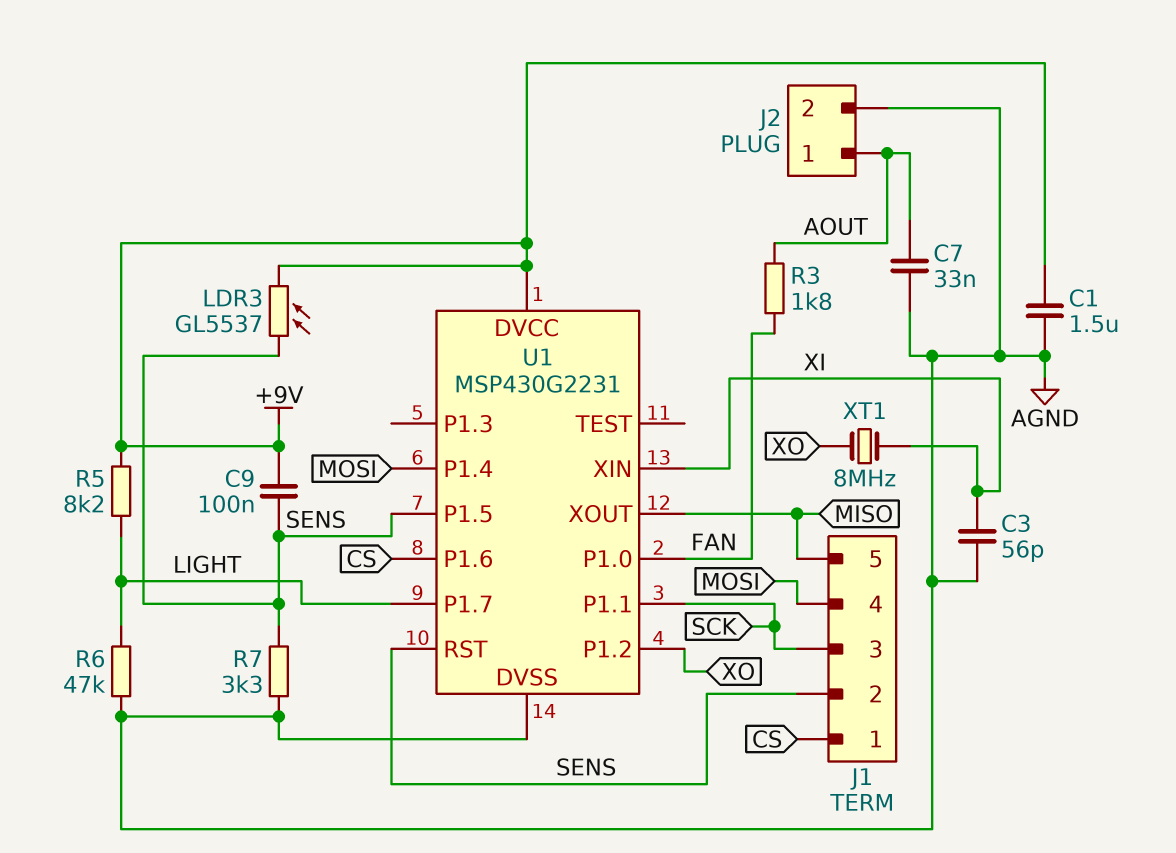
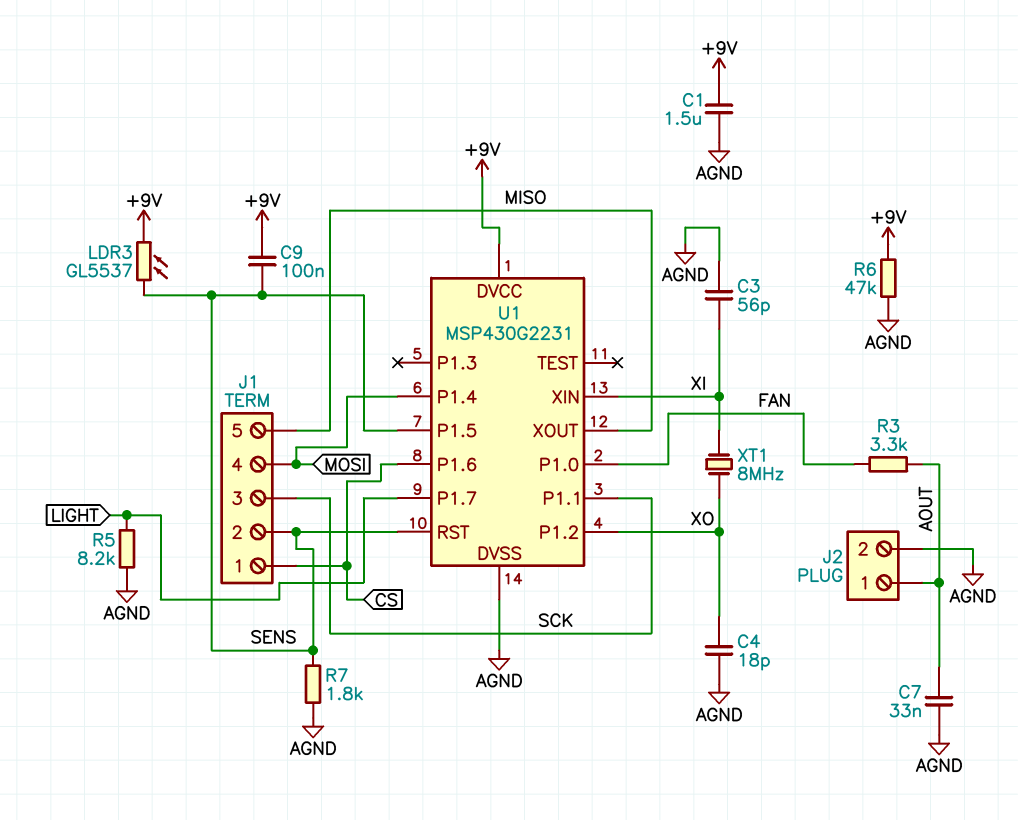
C4: none -> 18pF (AGND, XO)
R3: 1.8k (AOUT, FAN) -> 3.3k (AOUT, FAN)
R5: 8.2k (+9V, LIGHT) -> 8.2k (AGND, LIGHT)
R6: 47k (AGND, LIGHT) -> 47k (+9V, AGND)
R7: 3.3k (AGND, SENS) -> 1.8k (AGND, SENS)

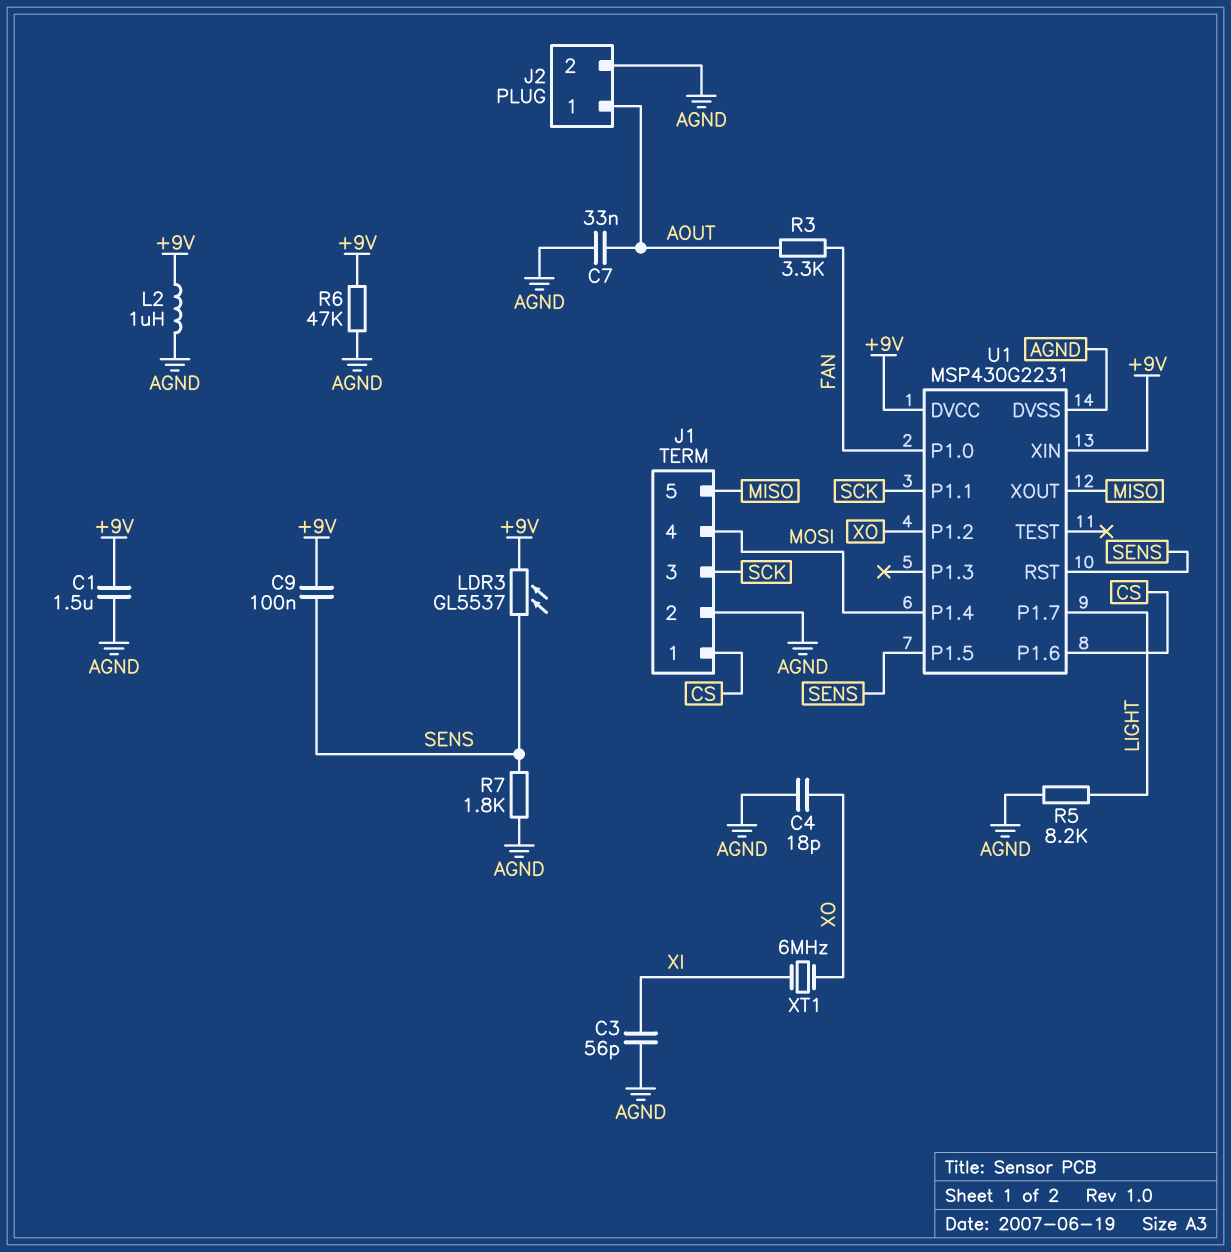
J1 pin 2: SENS -> AGND
L2: none -> 1uH (+9V, AGND)
U1 pin XIN: XI -> +9V
XT1: 8MHz (XI, XO) -> 6MHz (XI, XO)

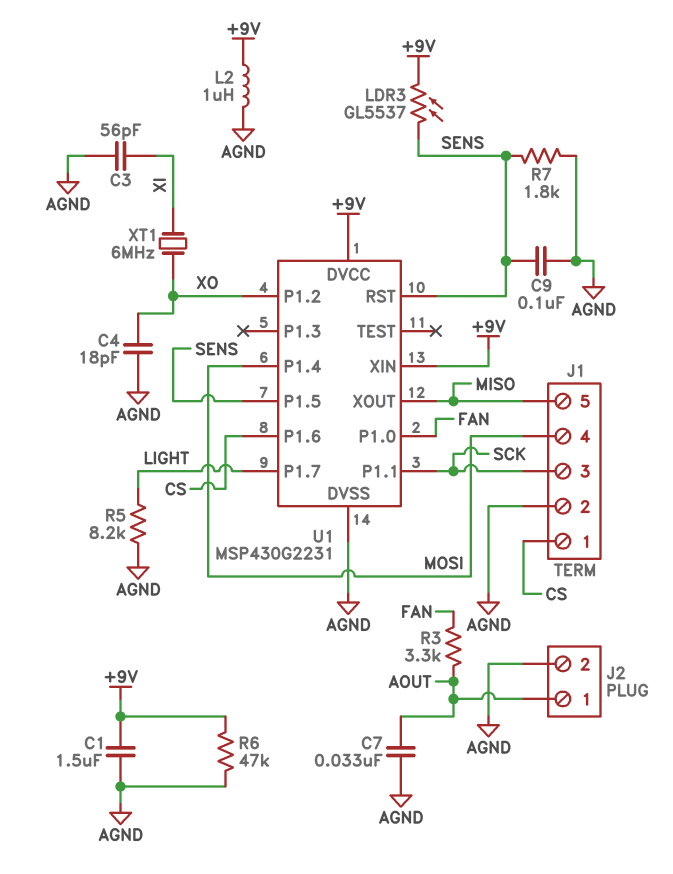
C9: 100nF (+9V, SENS) -> 100nF (AGND, SENS)

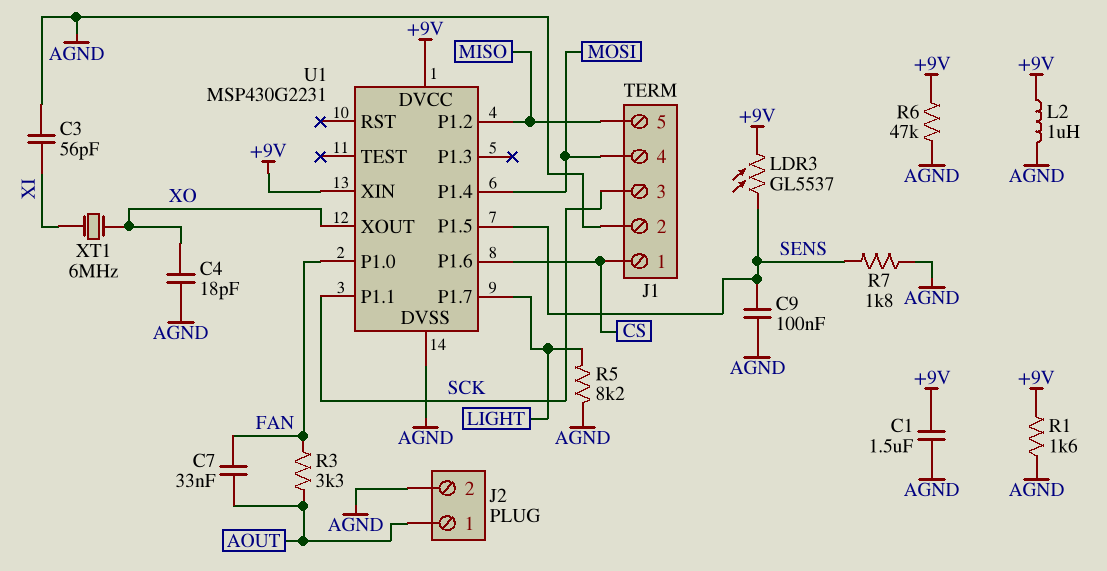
C7: 33nF (AGND, AOUT) -> 33nF (AOUT, FAN)
R1: none -> 1.6k (+9V, AGND)
U1 pin P1.2: XO -> MISO
U1 pin RST: SENS -> none
U1 pin XOUT: MISO -> XO

